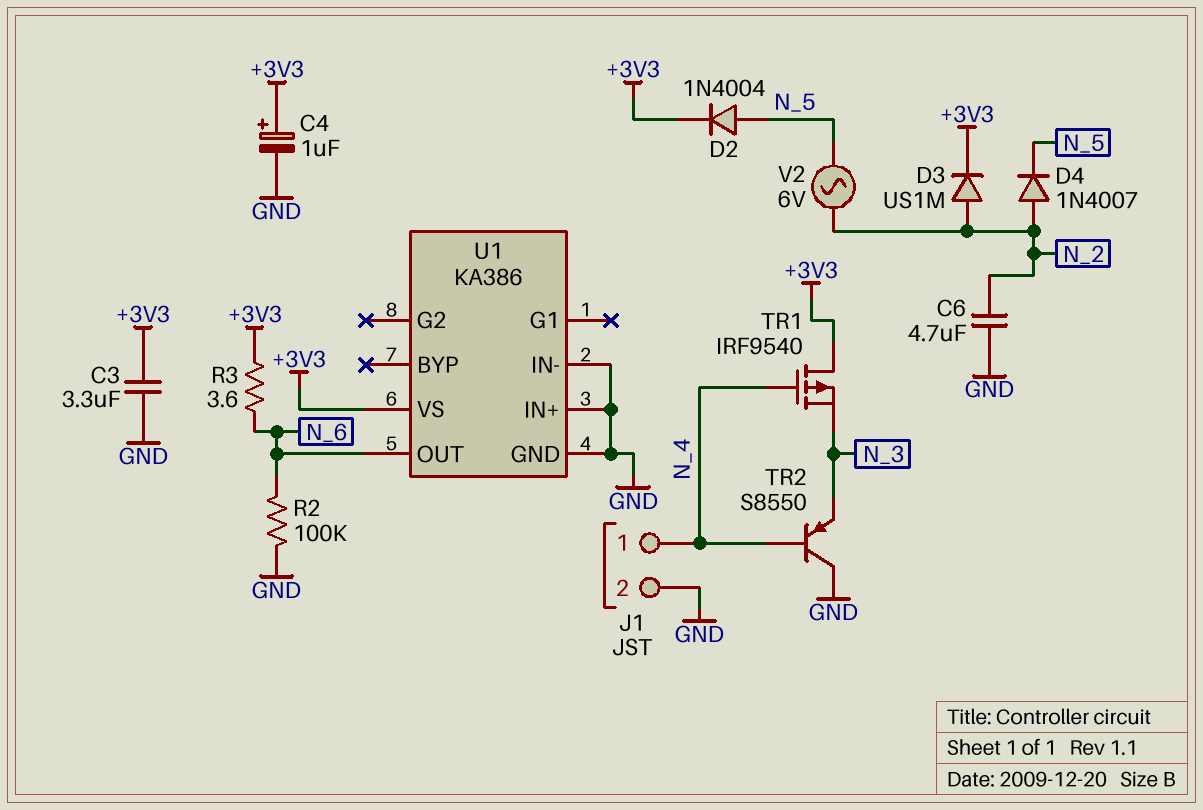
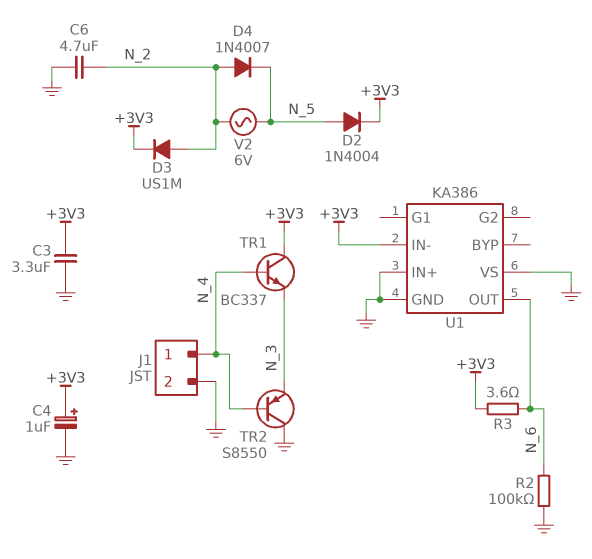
TR1: PMOS IRF9540 (G N_4, D +3V3, S N_3) -> NPN BC337 (B N_4, C +3V3, E N_3)
U1 pin IN-: GND -> +3V3
U1 pin VS: +3V3 -> GND

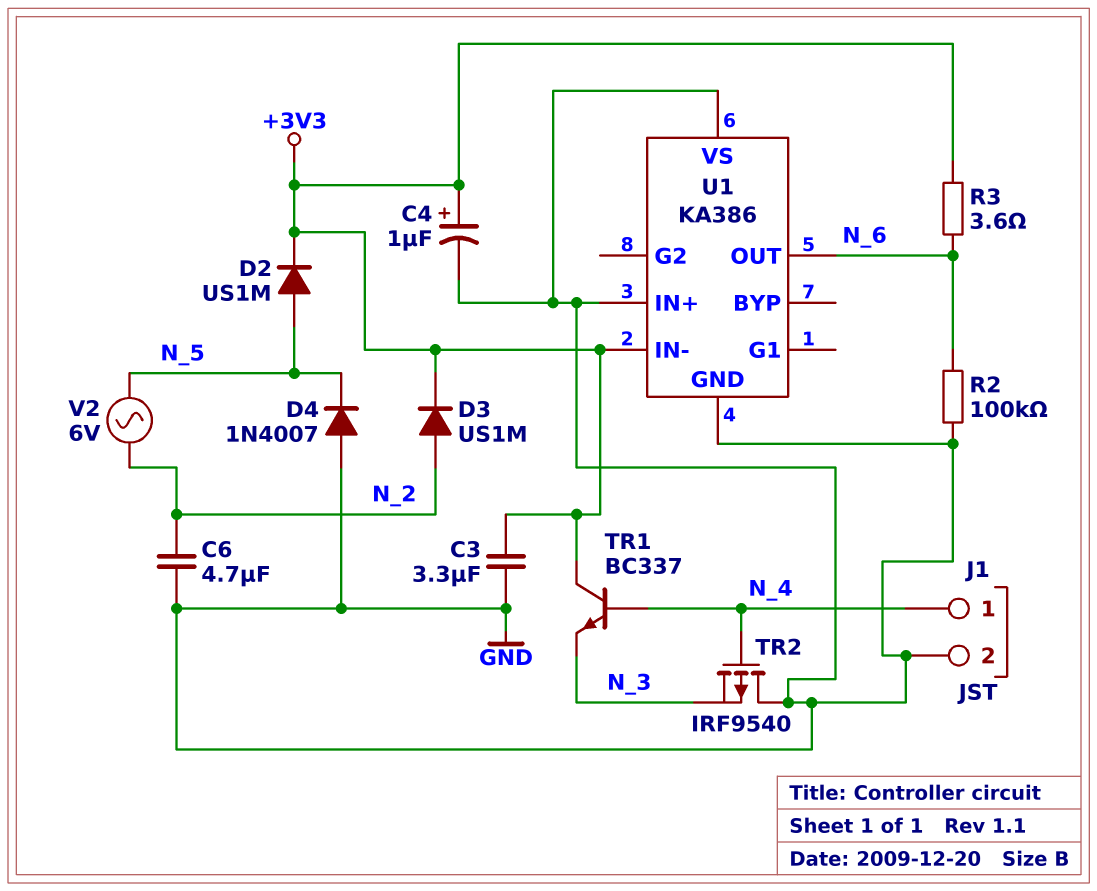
D2: diode 1N4004 (A N_5, K +3V3) -> diode US1M (A N_5, K +3V3)
D4: diode 1N4007 (A N_2, K N_5) -> diode 1N4007 (A GND, K N_5)
TR2: PNP S8550 (B N_4, C GND, E N_3) -> PMOS IRF9540 (G N_4, D GND, S N_3)

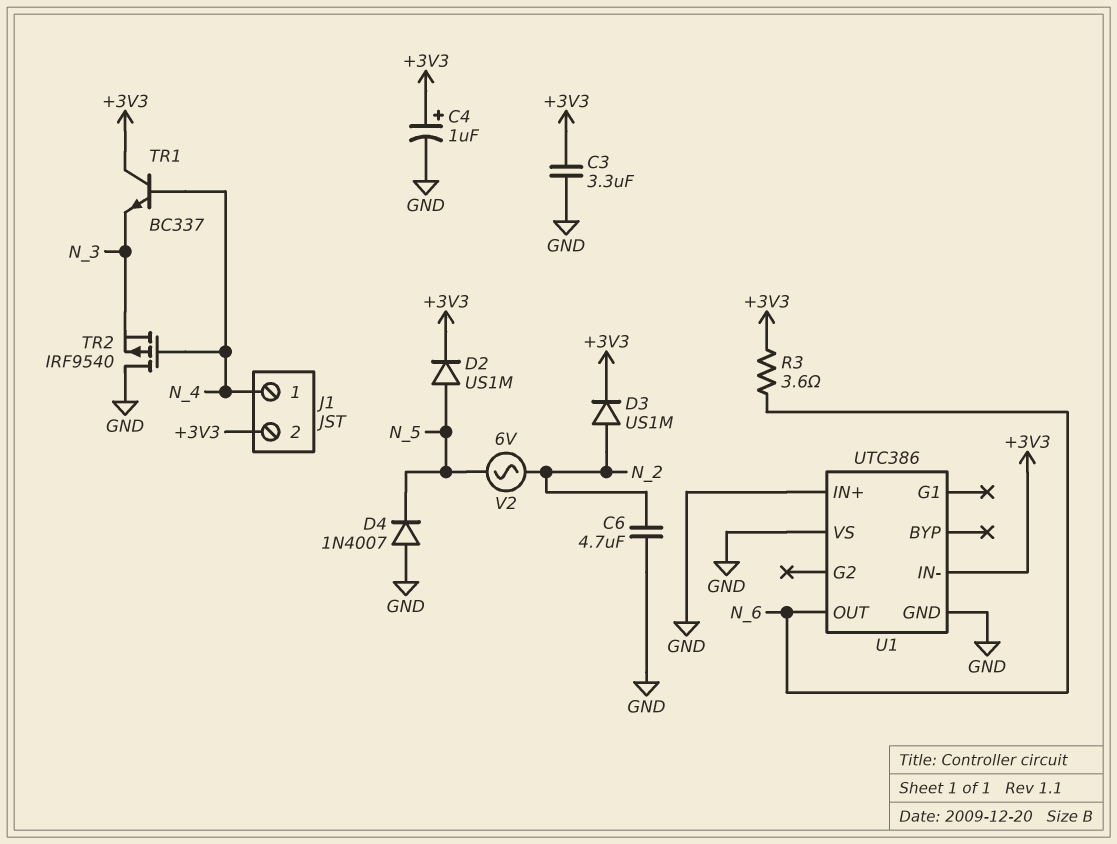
J1 pin 2: GND -> +3V3
R2: 100k (GND, N_6) -> none
U1: KA386 -> UTC386

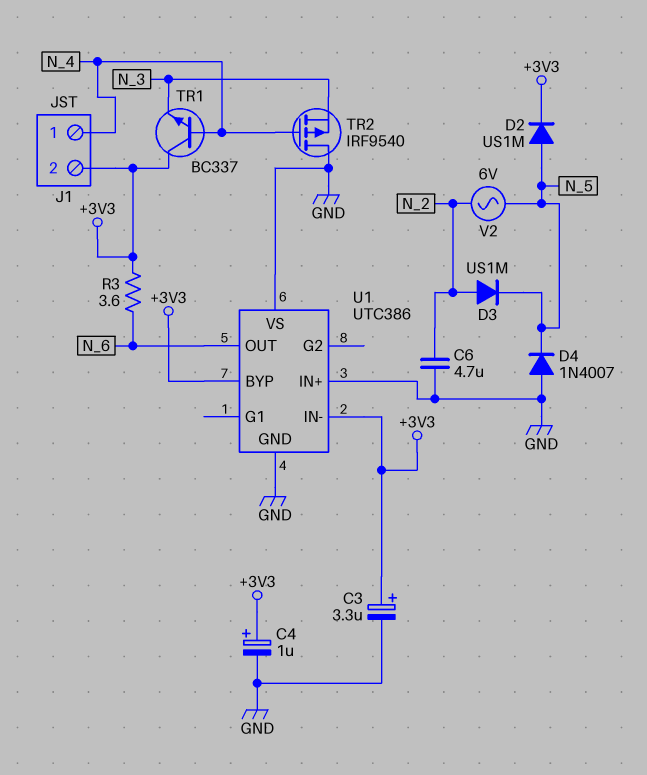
C3: 3.3uF (+3V3, GND) -> 3.3uF (plus +3V3, minus GND)
D3: diode US1M (A N_2, K +3V3) -> diode US1M (A N_2, K N_5)
U1 pin BYP: none -> +3V3

